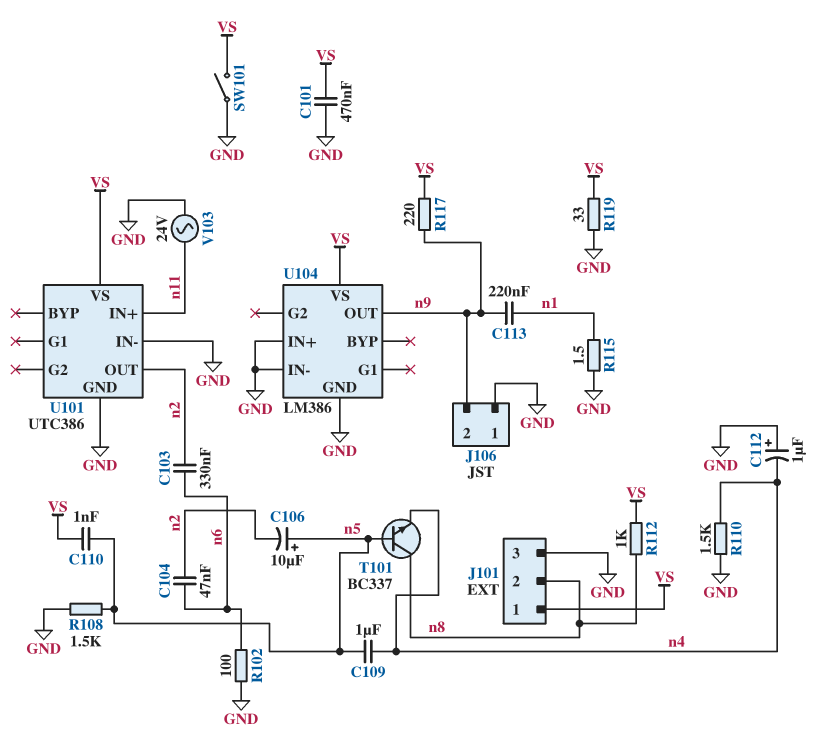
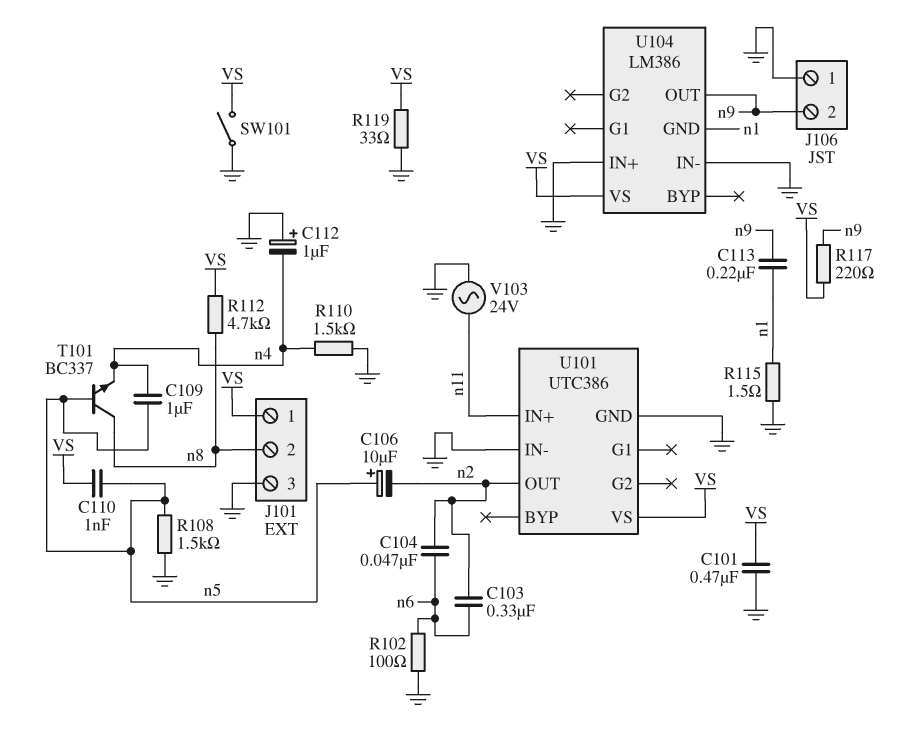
R112: 1k (VS, n8) -> 4.7k (VS, n8)
U104 pin GND: GND -> n1

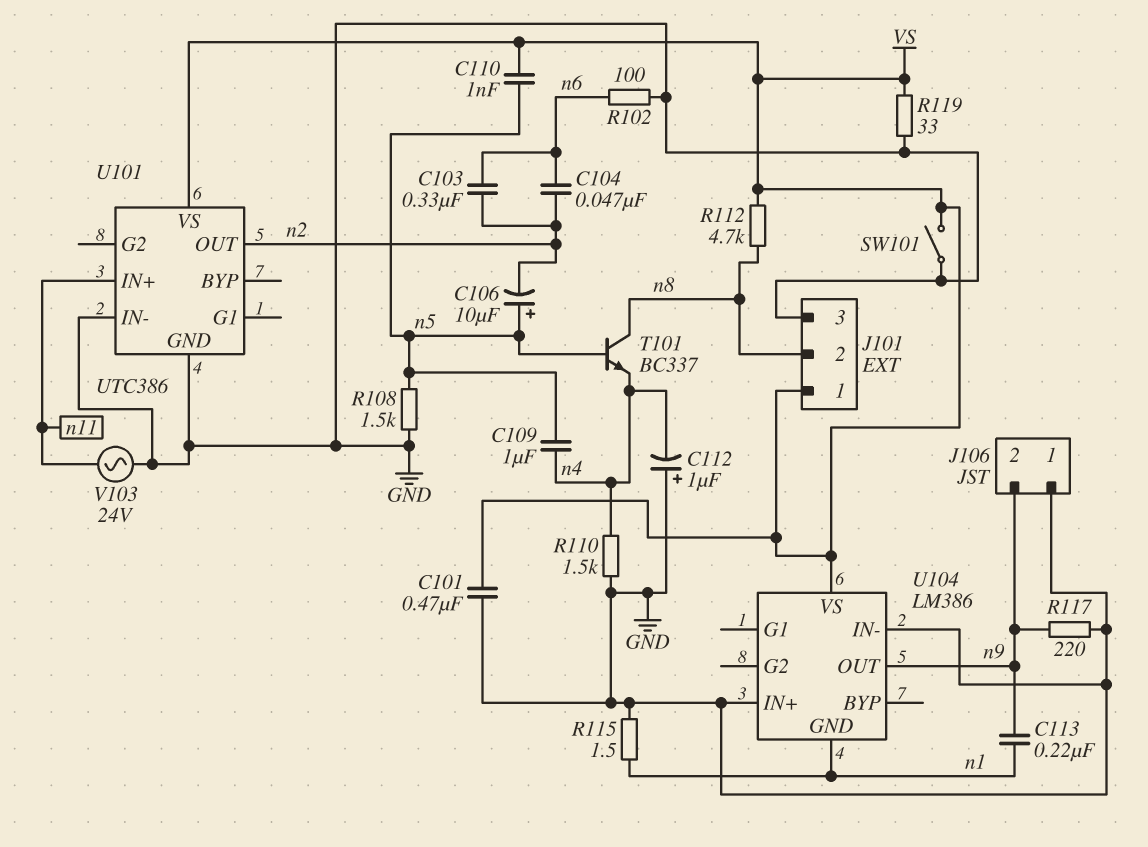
R117: 220 (VS, n9) -> 220 (GND, n9)

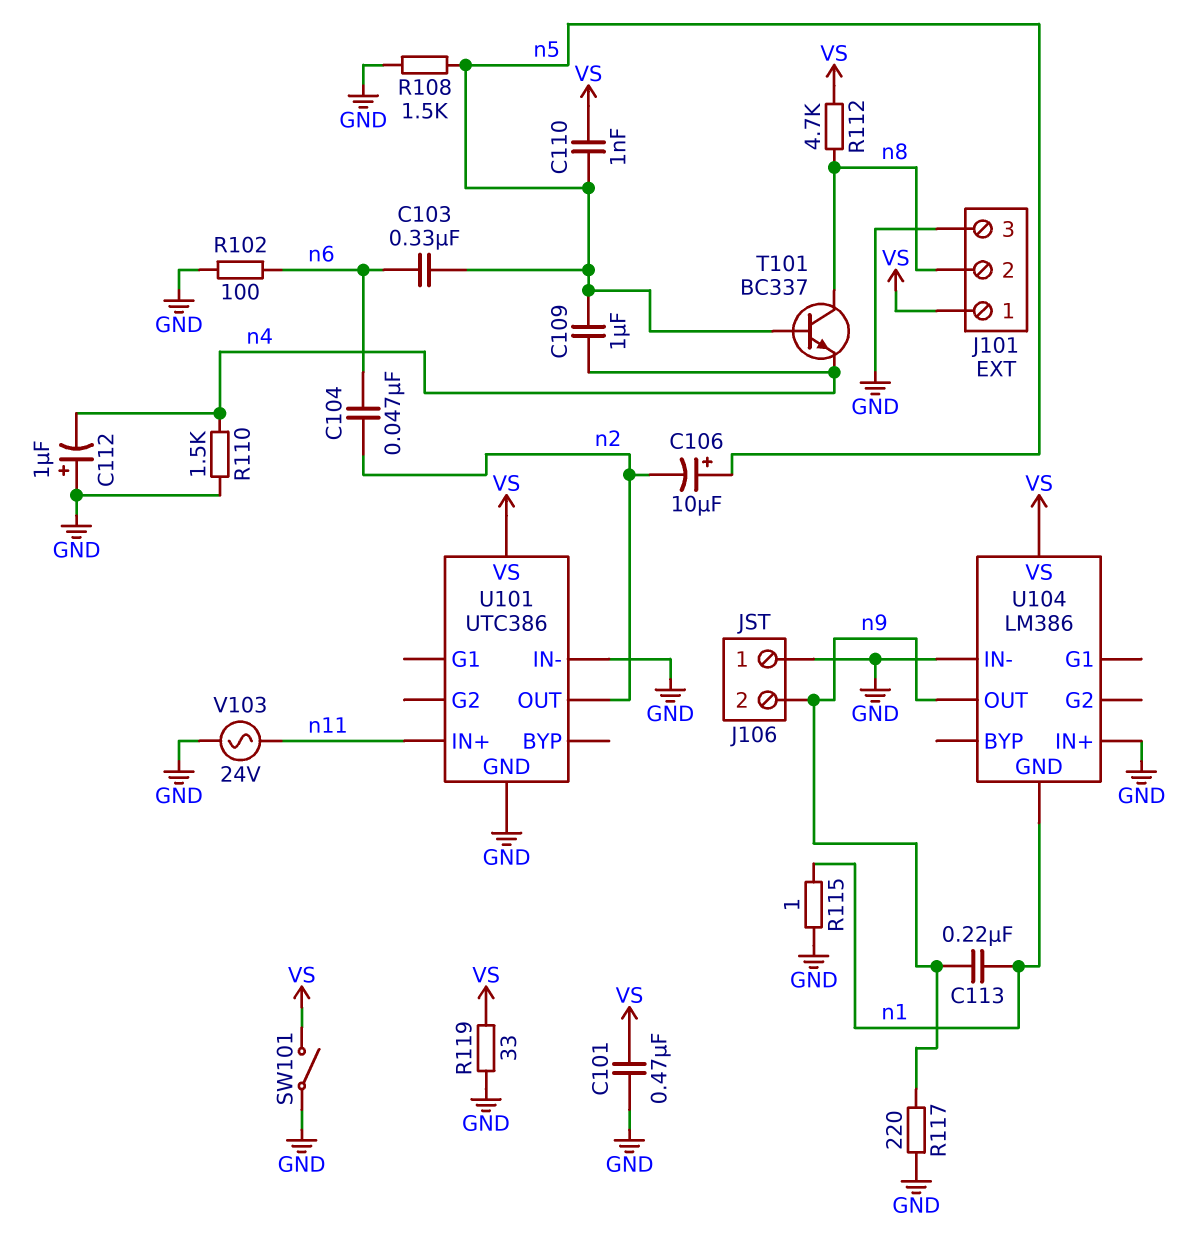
C103: 330nF (n2, n6) -> 330nF (n5, n6)
R115: 1.5 (GND, n1) -> 1 (GND, n1)

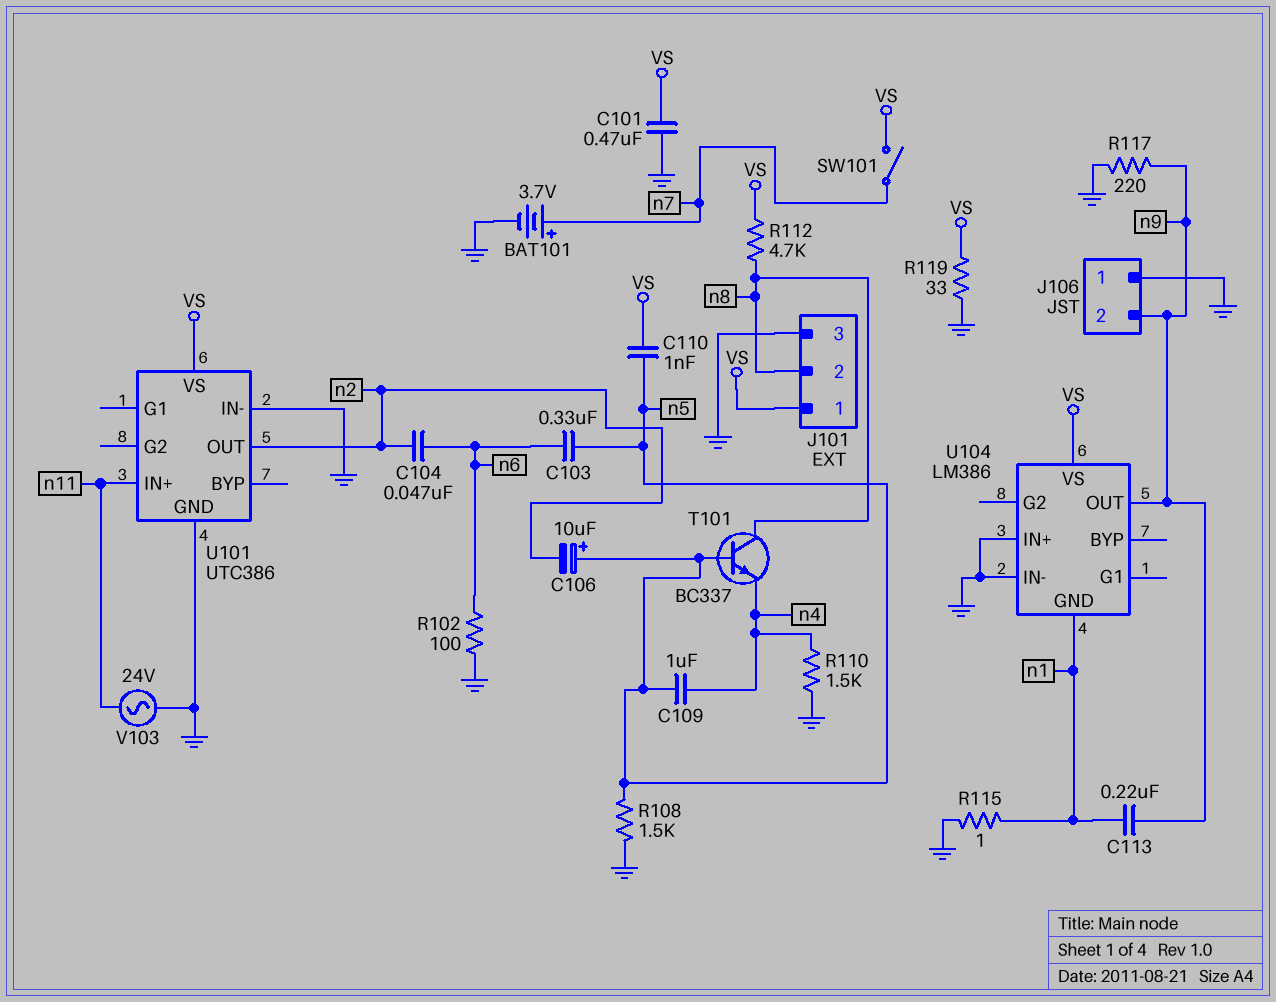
BAT101: none -> 3.7V (plus n7, minus GND)
C112: 1uF (plus GND, minus n4) -> none
SW101: switch (GND, VS) -> switch (VS, n7)

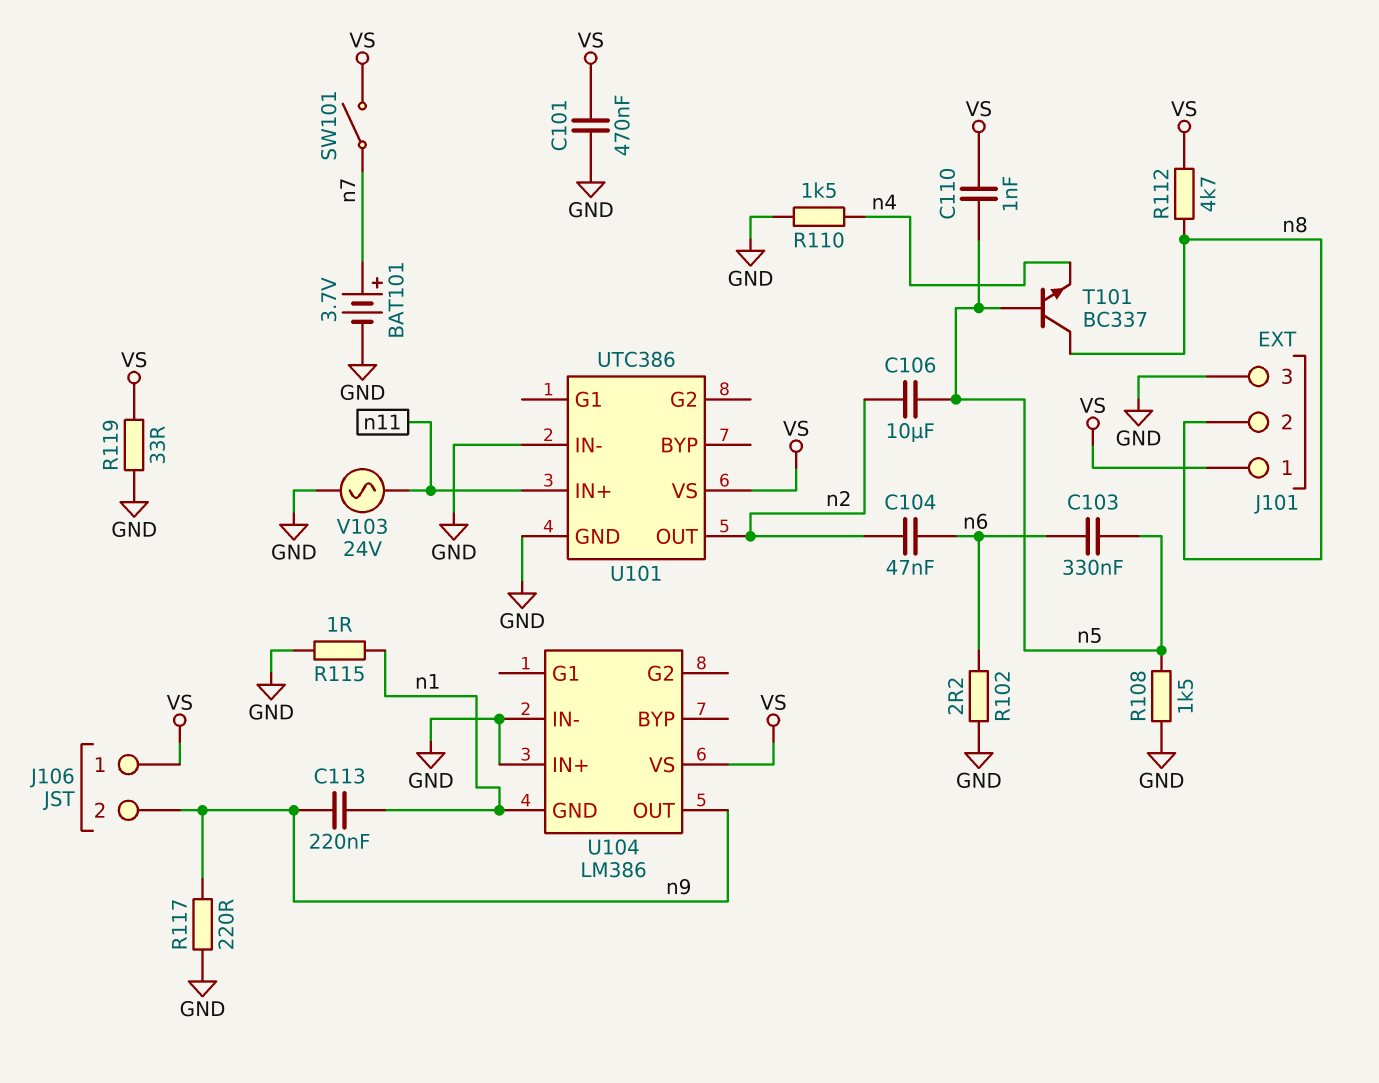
C106: 10uF (plus n5, minus n2) -> 10uF (n2, n5)
C109: 1uF (n4, n5) -> none
J106 pin 1: GND -> VS
R102: 100 (GND, n6) -> 2.2 (GND, n6)

